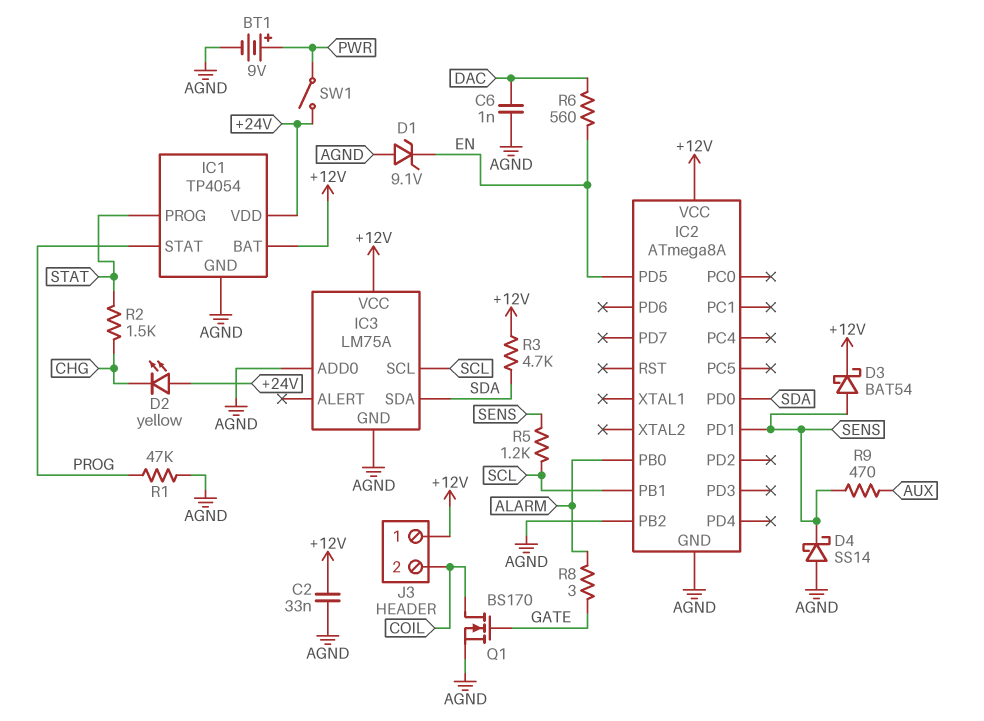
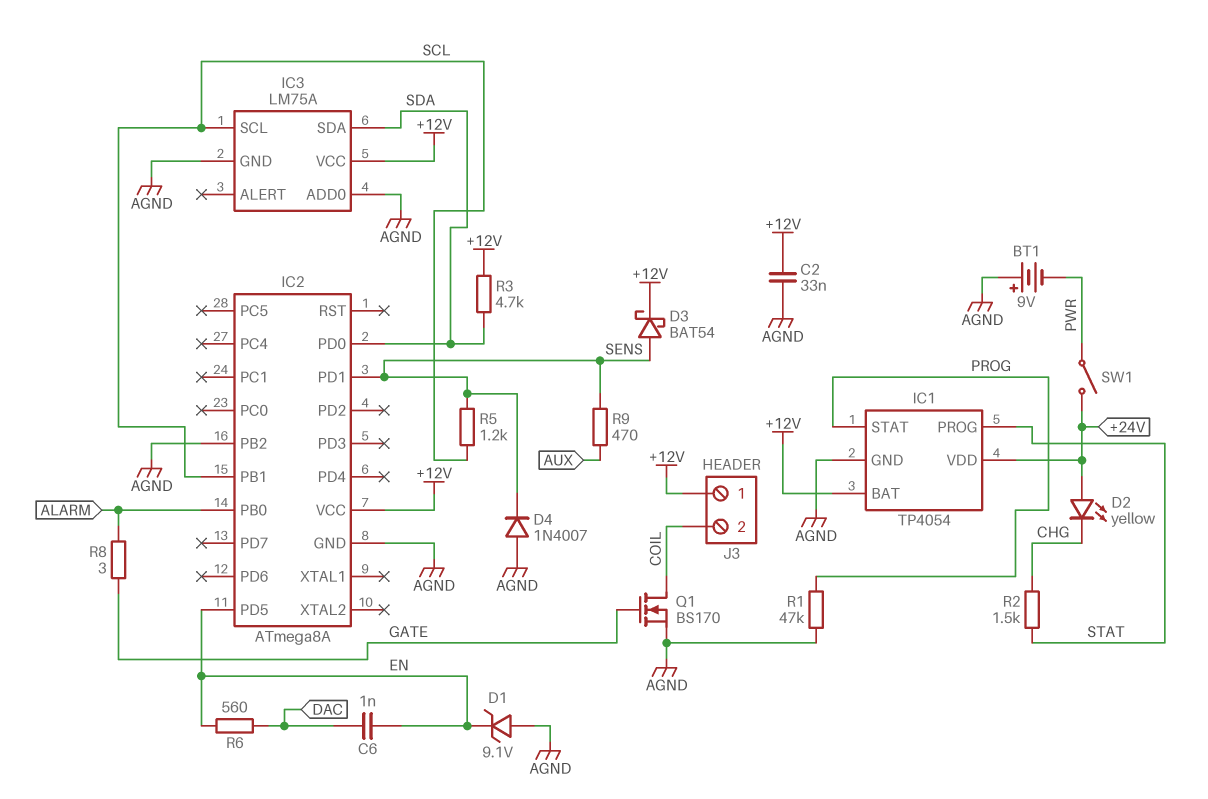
BT1: 9V (plus PWR, minus AGND) -> 9V (plus AGND, minus PWR)
C6: 1nF (AGND, DAC) -> 1nF (DAC, EN)
D4: schottky SS14 (A AGND, K SENS) -> diode 1N4007 (A AGND, K SENS)

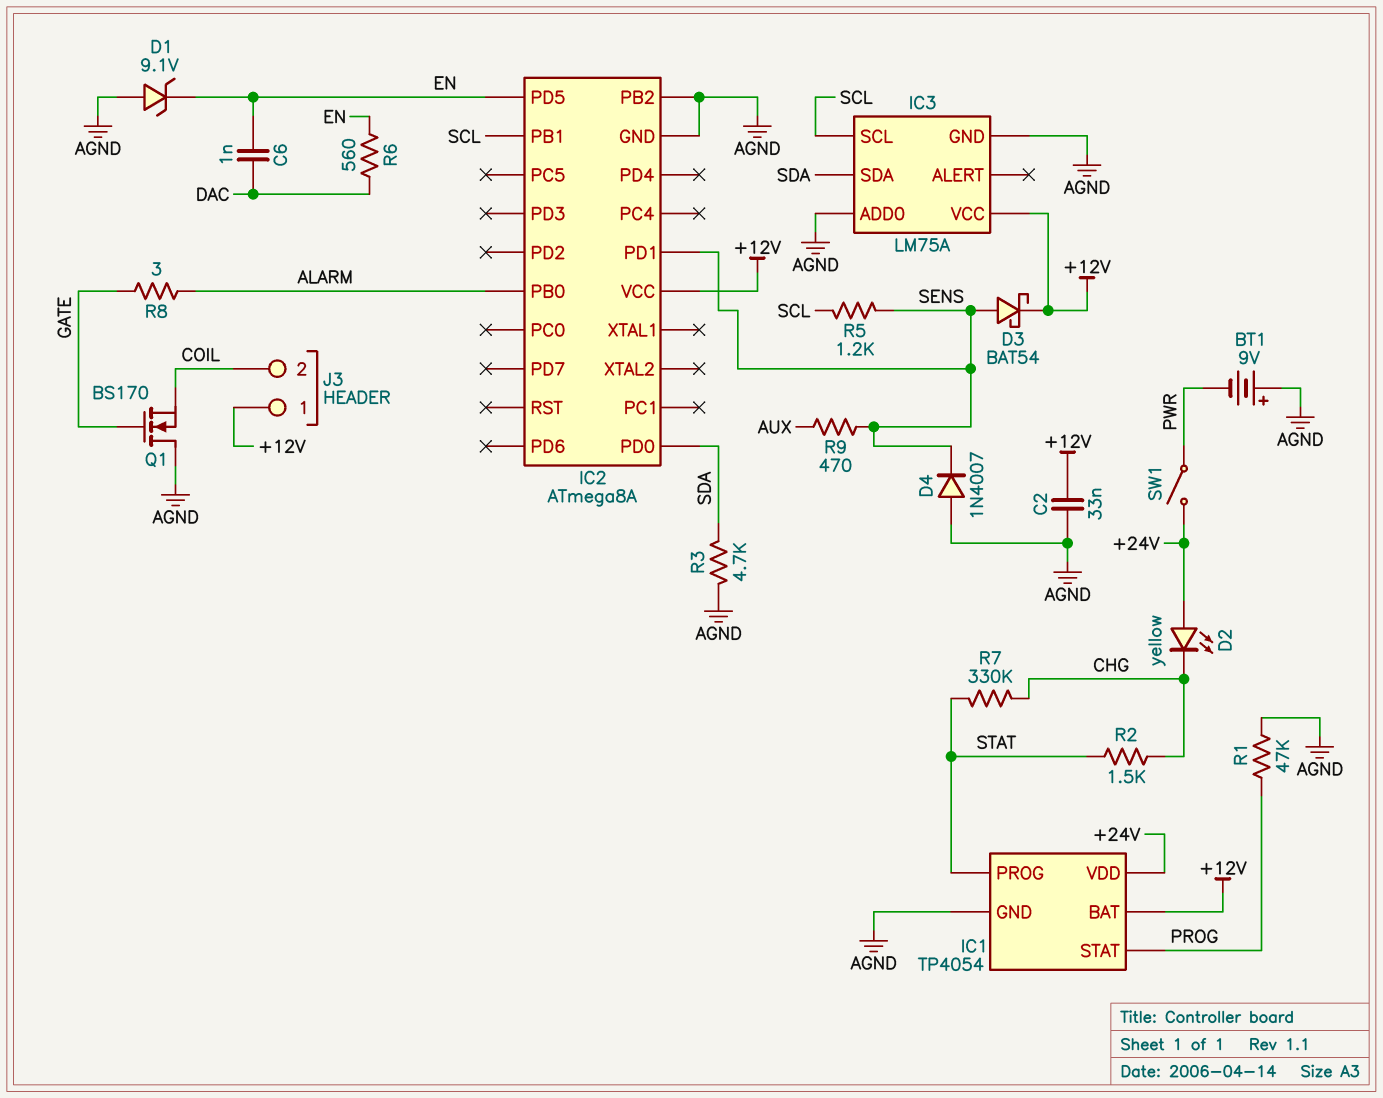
Q1: NMOS BS170 (G GATE, D COIL, S AGND) -> NMOS BS170 (G GATE, D AGND, S COIL)
R3: 4.7k (+12V, SDA) -> 4.7k (AGND, SDA)
R7: none -> 330k (CHG, STAT)

